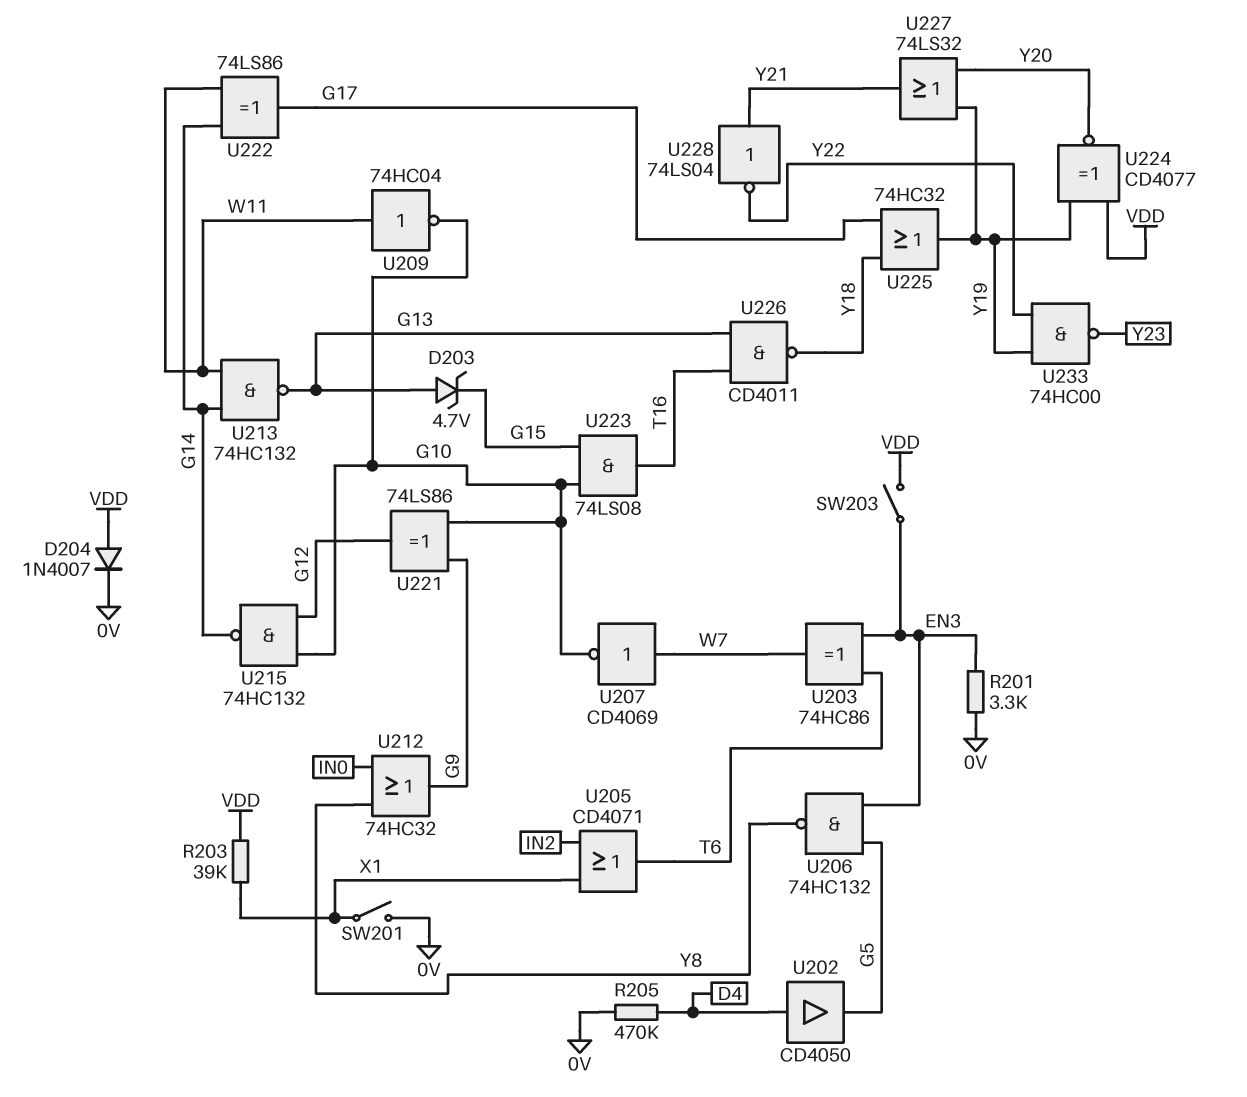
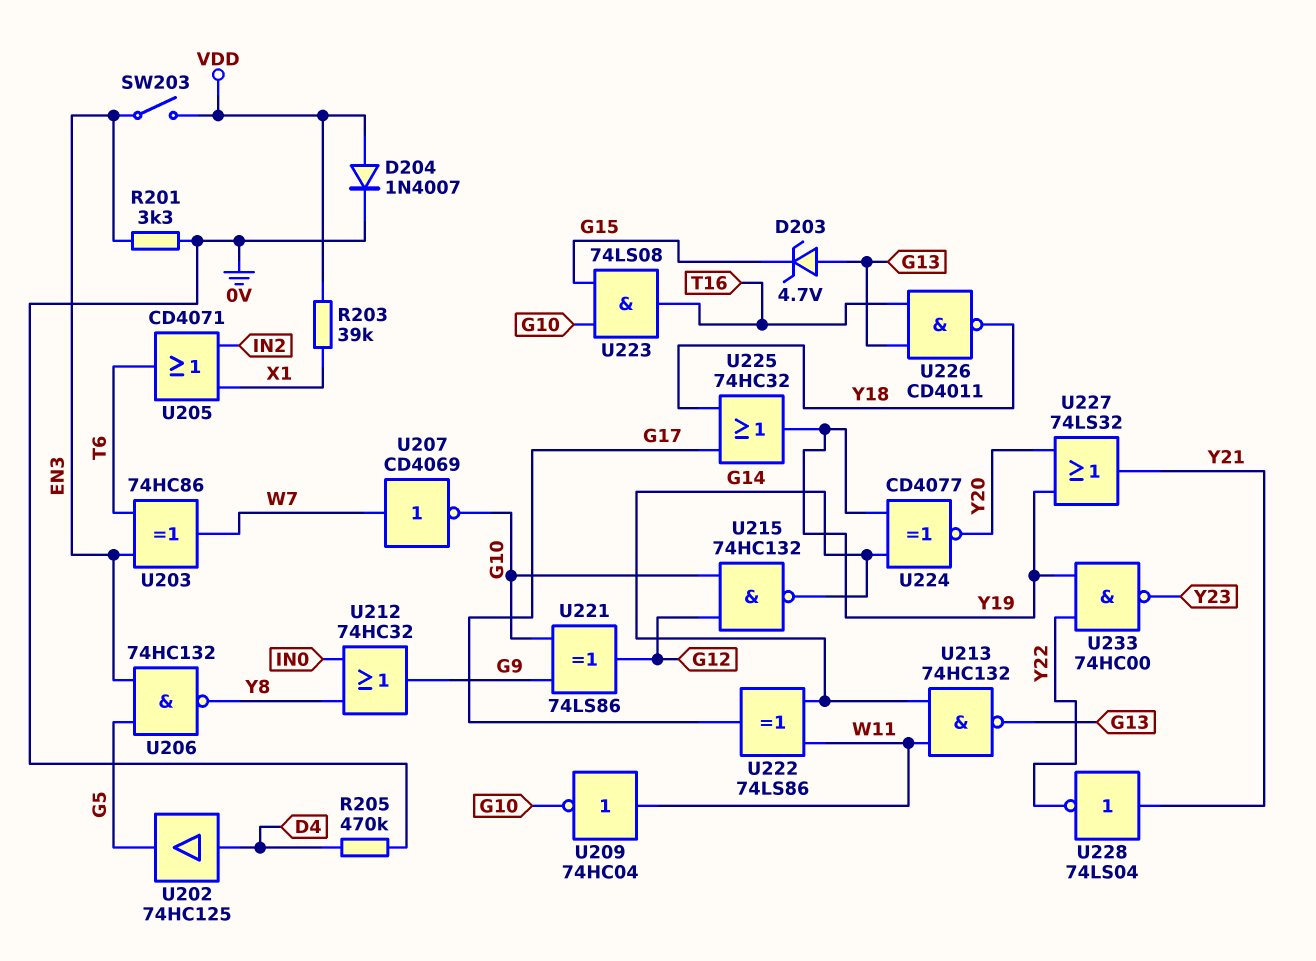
SW201: switch (0V, X1) -> none
U202: buffer CD4050 (in D4, out G5) -> buffer 74HC125 (in D4, out G5)
U224: XNOR CD4077 (in VDD, in Y19, out Y20) -> XNOR CD4077 (in G14, in Y19, out Y20)

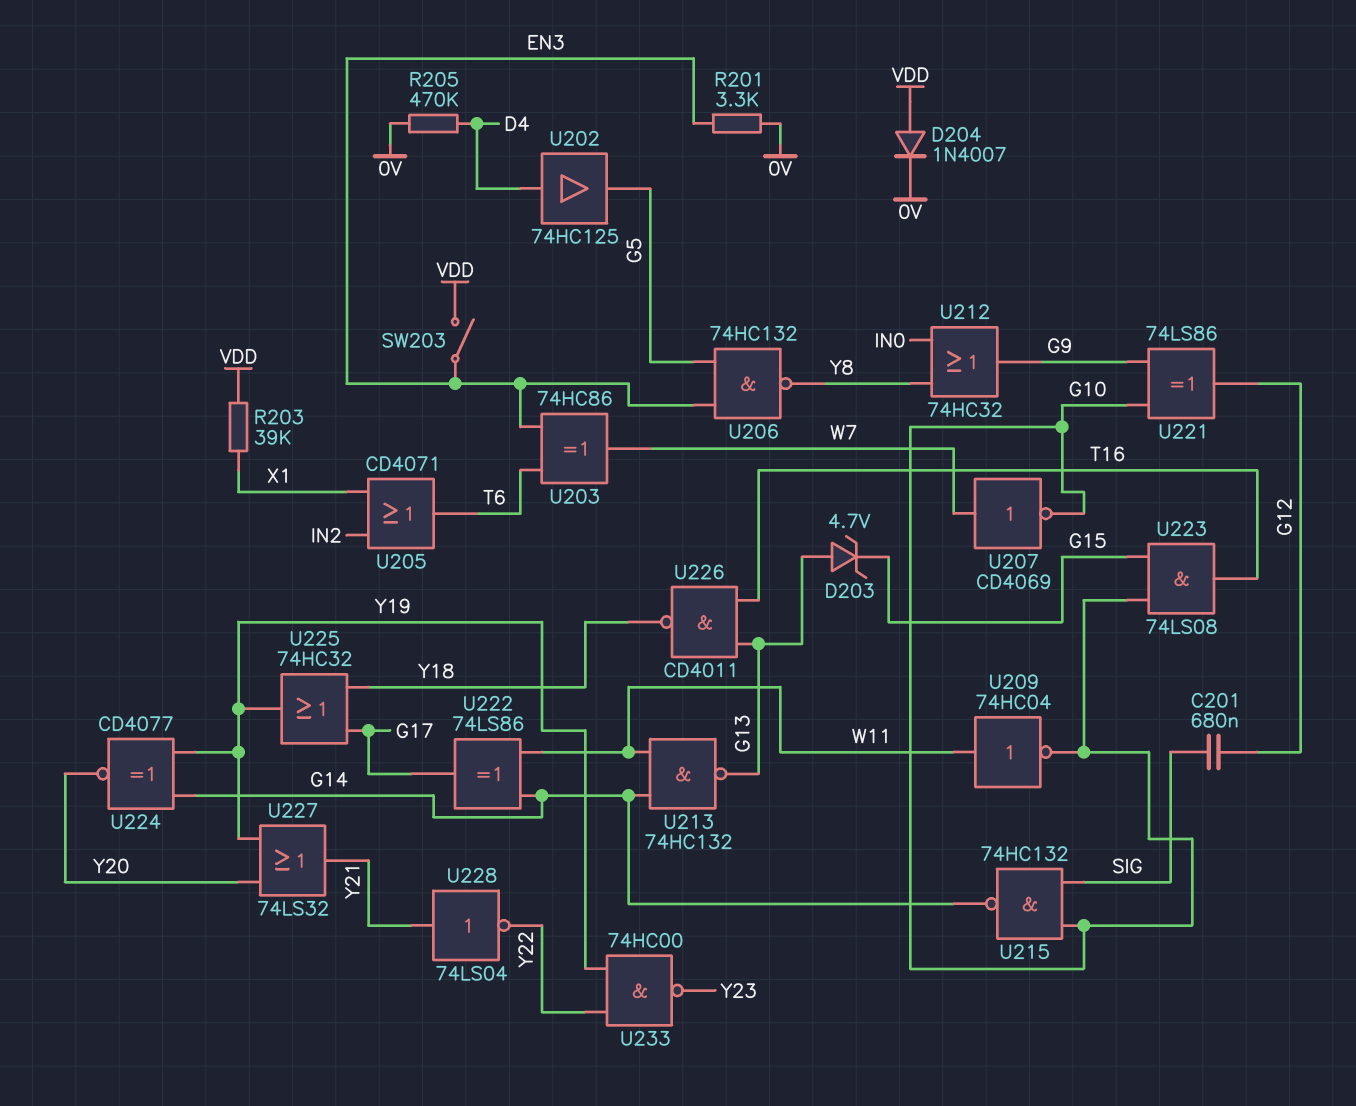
C201: none -> 680nF (G12, SIG)
U215: NAND 74HC132 (in G10, in G12, out G14) -> NAND 74HC132 (in G10, in SIG, out G14)

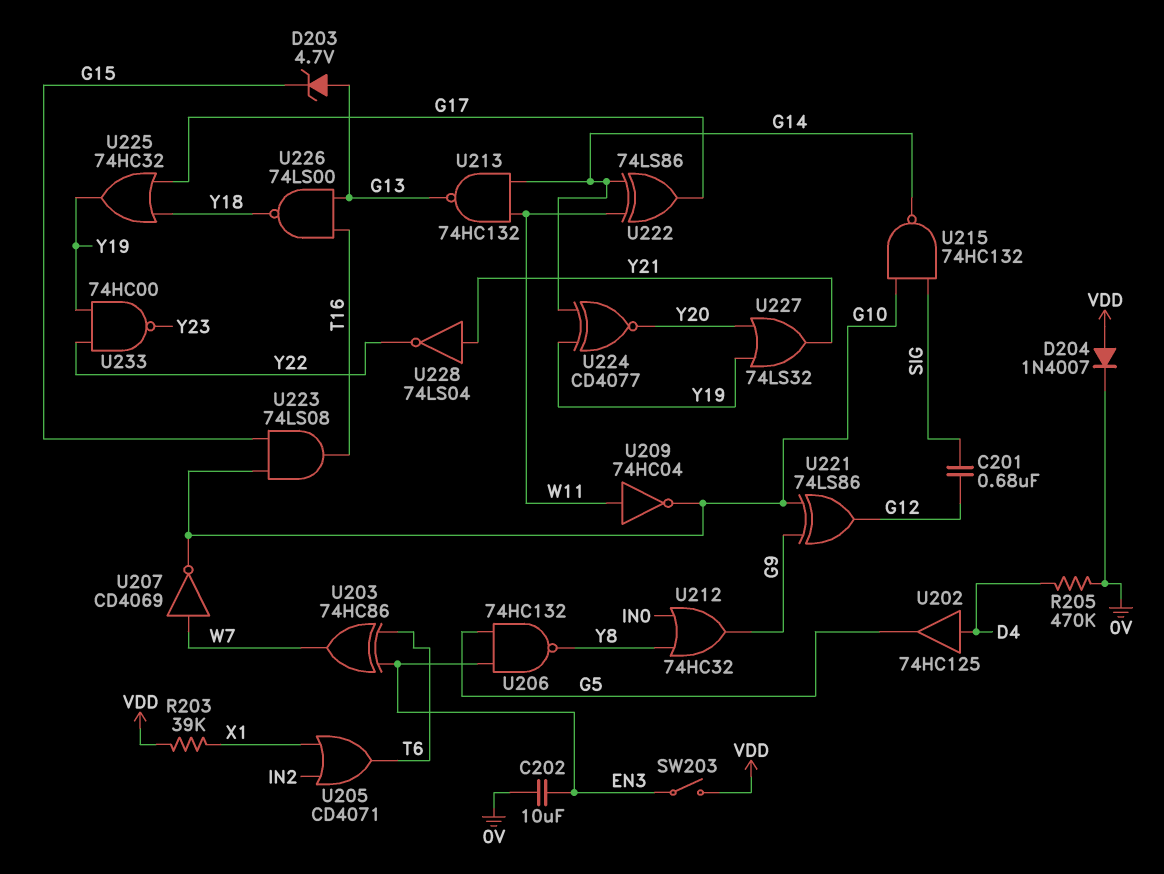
C202: none -> 10uF (0V, EN3)
R201: 3.3k (0V, EN3) -> none
U226: NAND CD4011 (in G13, in T16, out Y18) -> NAND 74LS00 (in G13, in T16, out Y18)

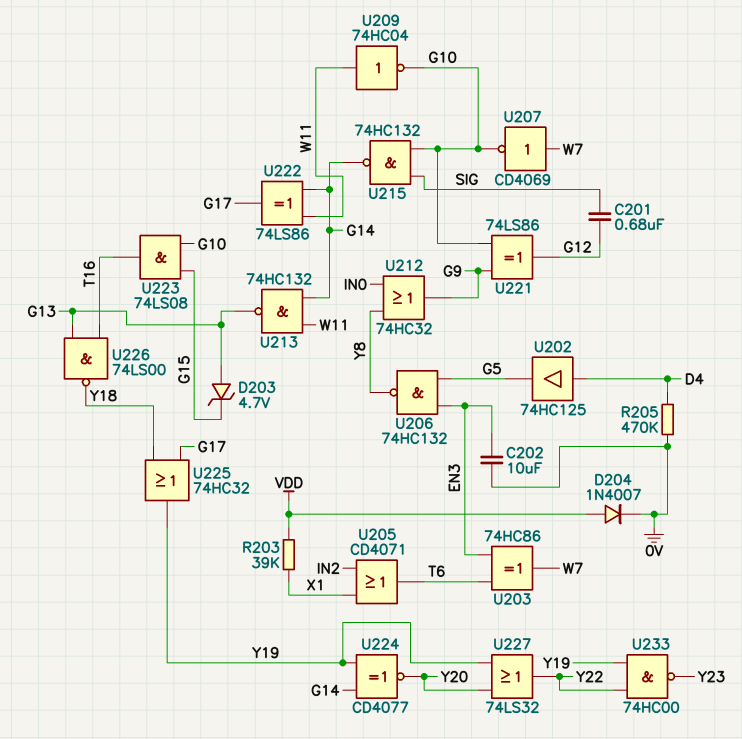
SW203: switch (EN3, VDD) -> none
U227: OR 74LS32 (in Y19, in Y20, out Y21) -> OR 74LS32 (in Y19, in Y20, out Y22)
U228: NOT 74LS04 (in Y21, out Y22) -> none

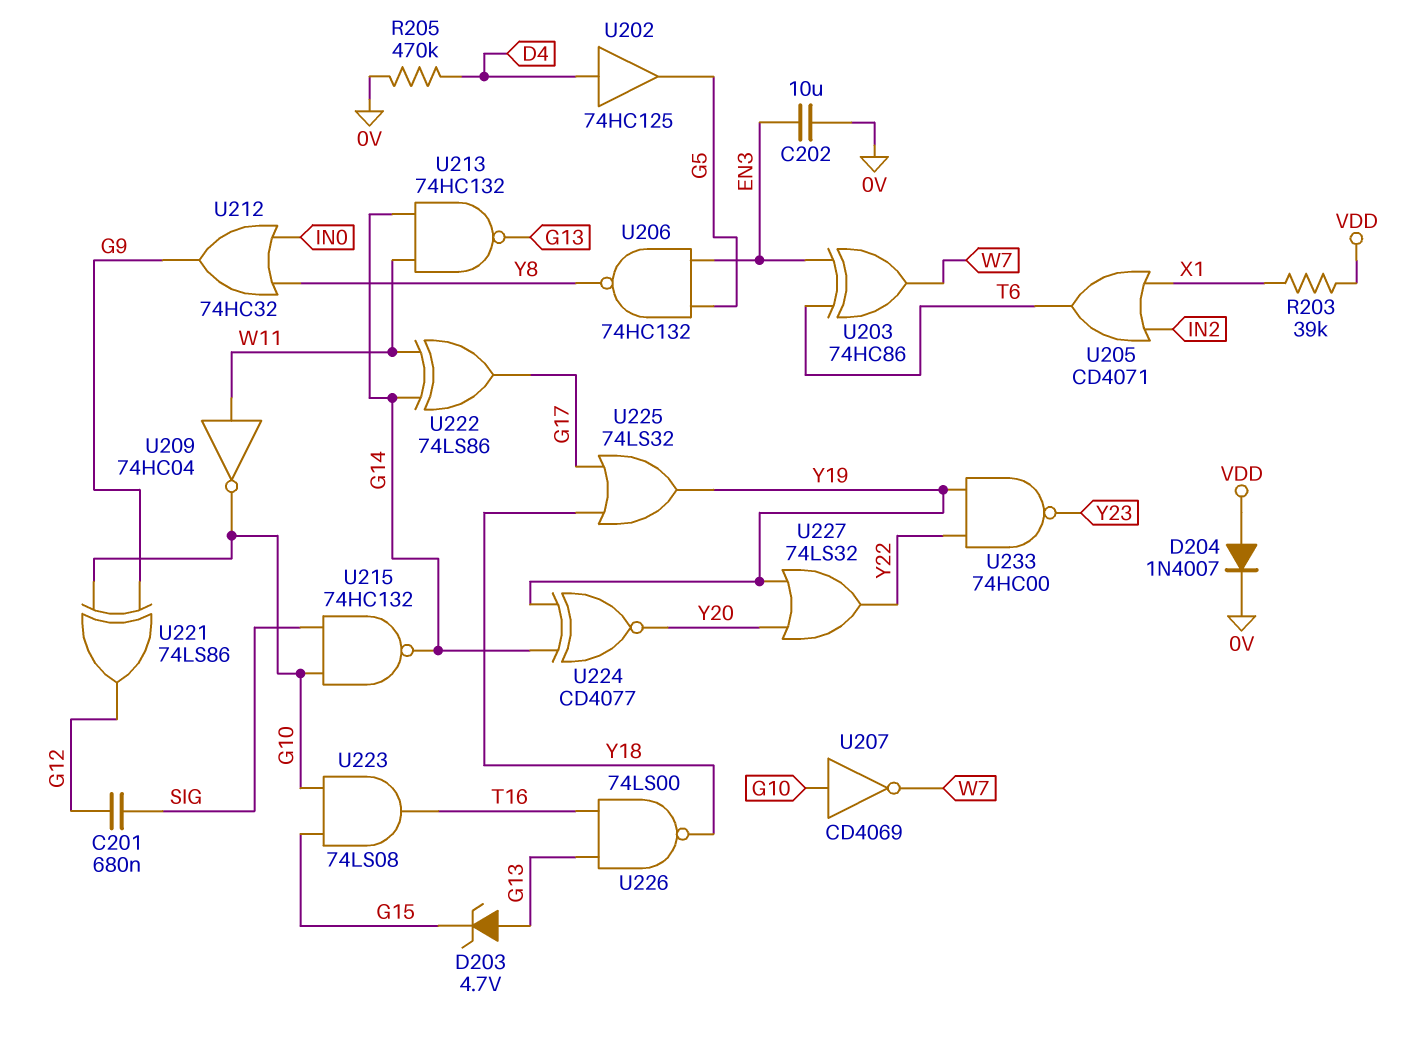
U207: NOT CD4069 (in W7, out G10) -> NOT CD4069 (in G10, out W7)
U225: OR 74HC32 (in G17, in Y18, out Y19) -> OR 74LS32 (in G17, in Y18, out Y19)

